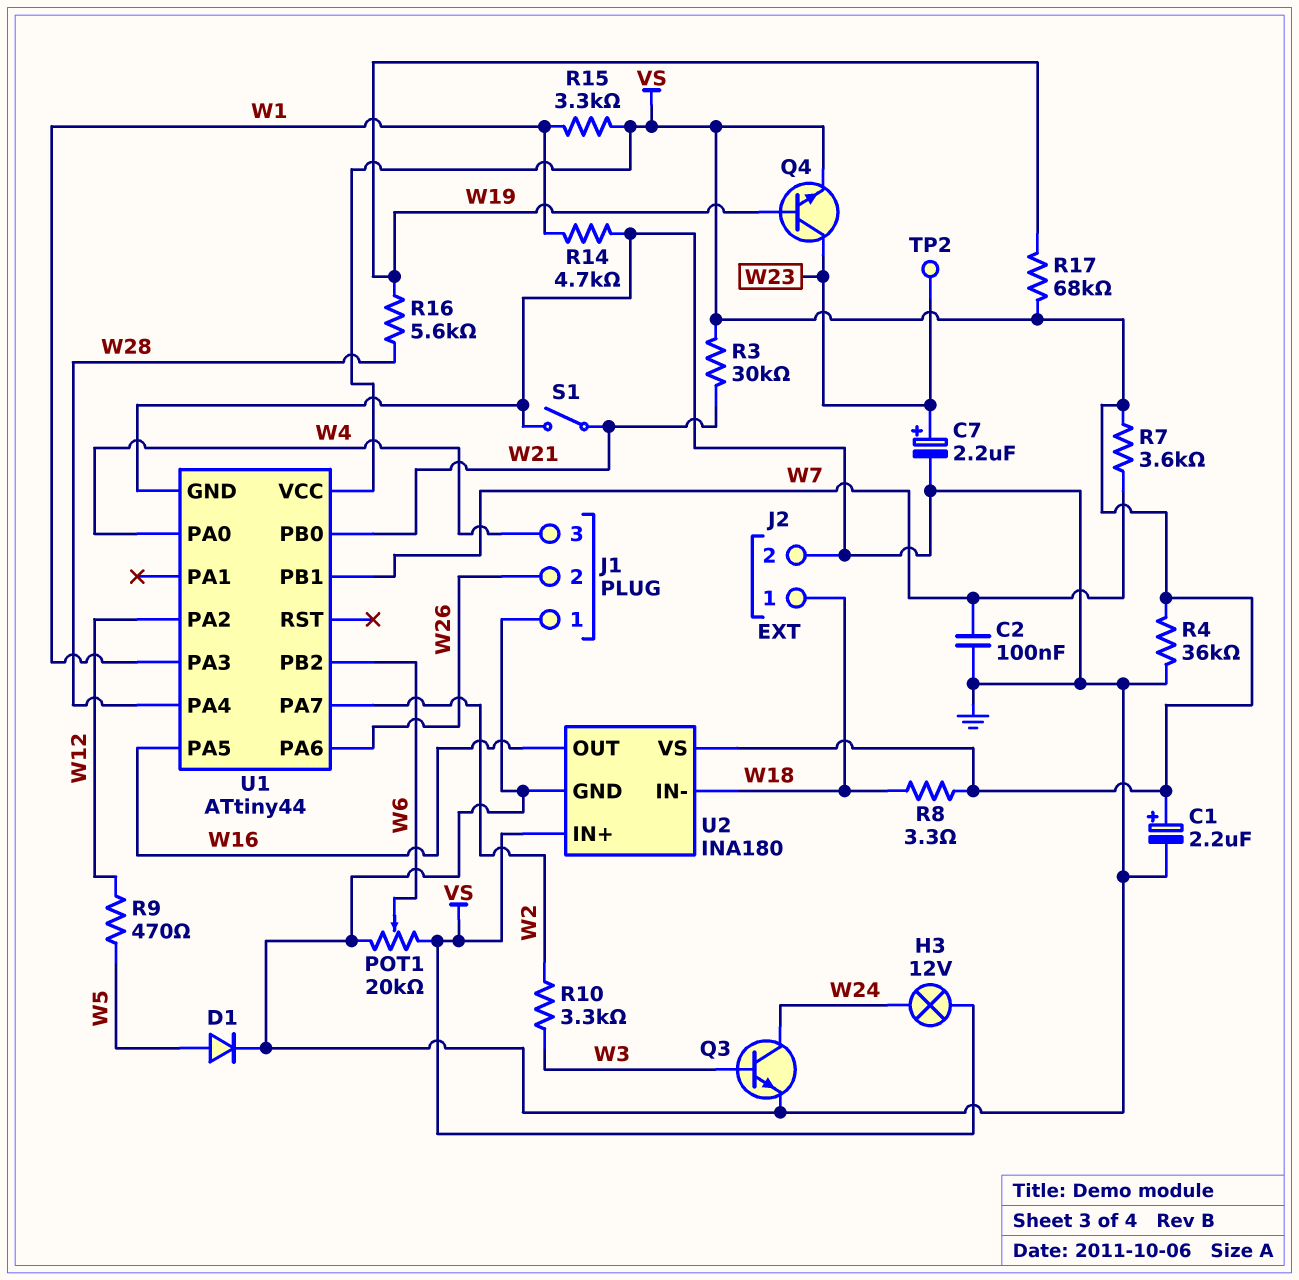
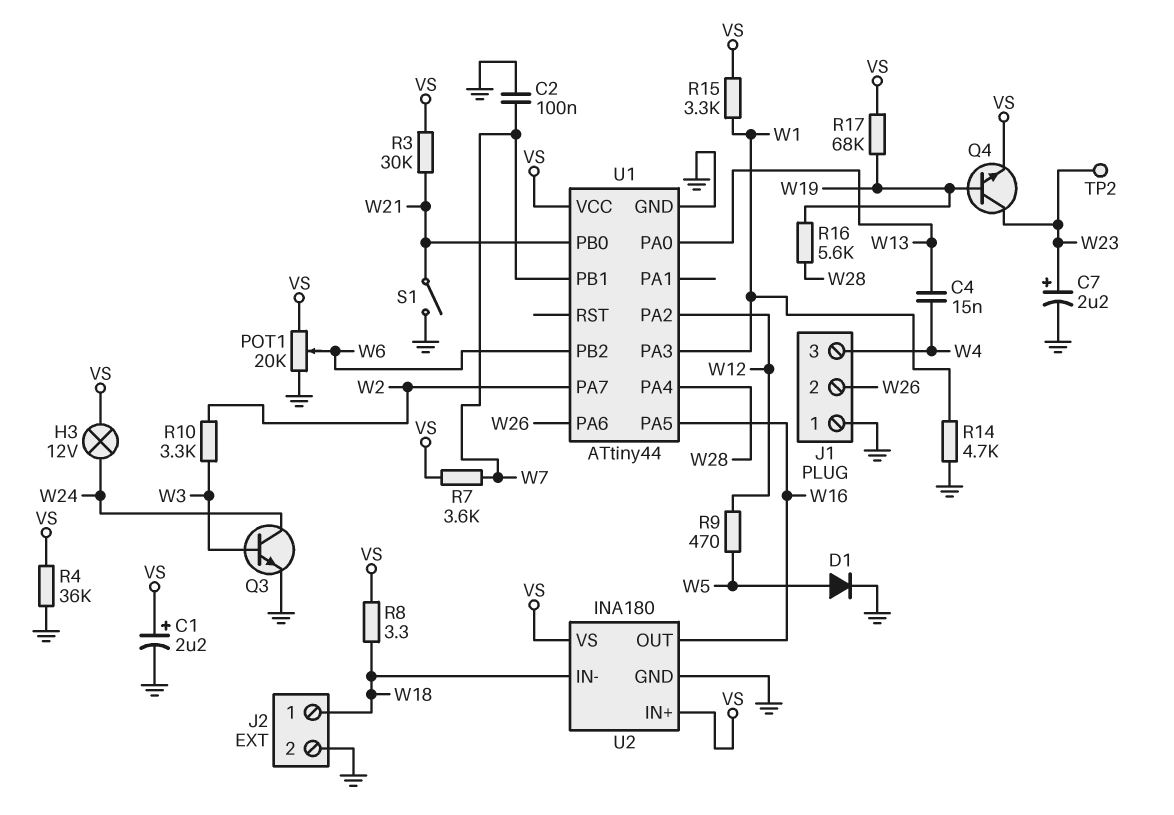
C4: none -> 15nF (W4, W13)
U1 pin PA0: W4 -> W13

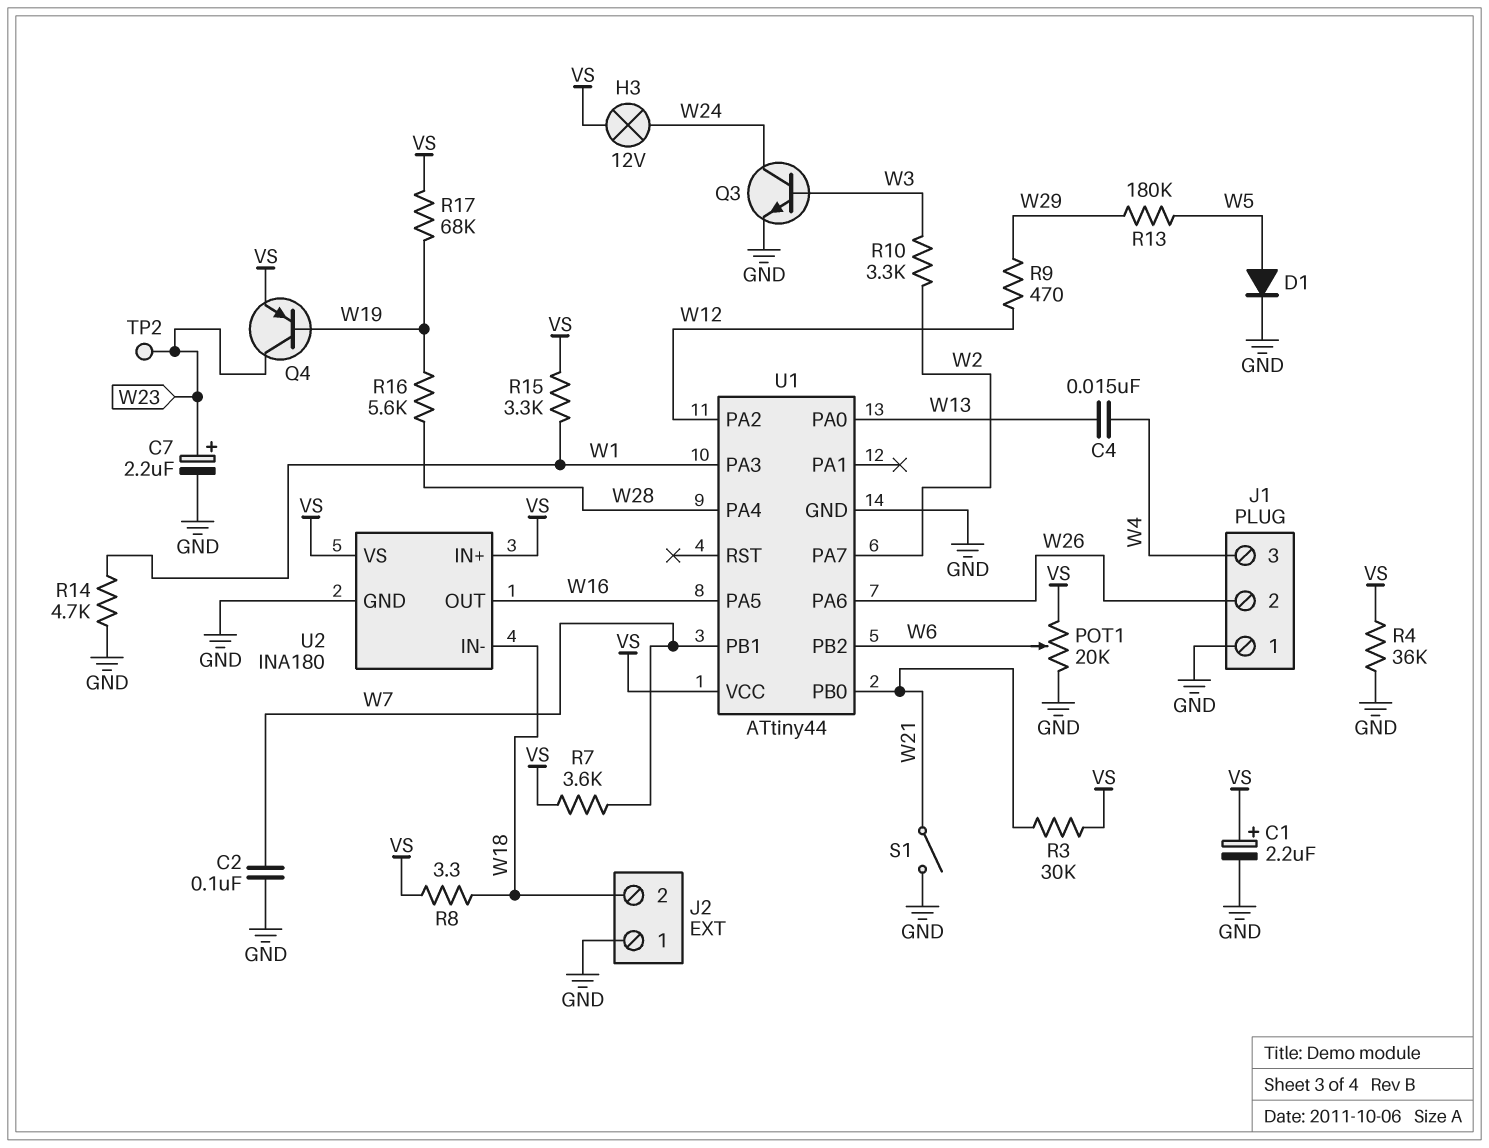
J2 pin 1: W18 -> GND
J2 pin 2: GND -> W18
Q4: NPN (B W19, C W23, E VS) -> PNP (B W19, C W23, E VS)
R9: 470 (W5, W12) -> 470 (W12, W29)
R13: none -> 180k (W5, W29)

